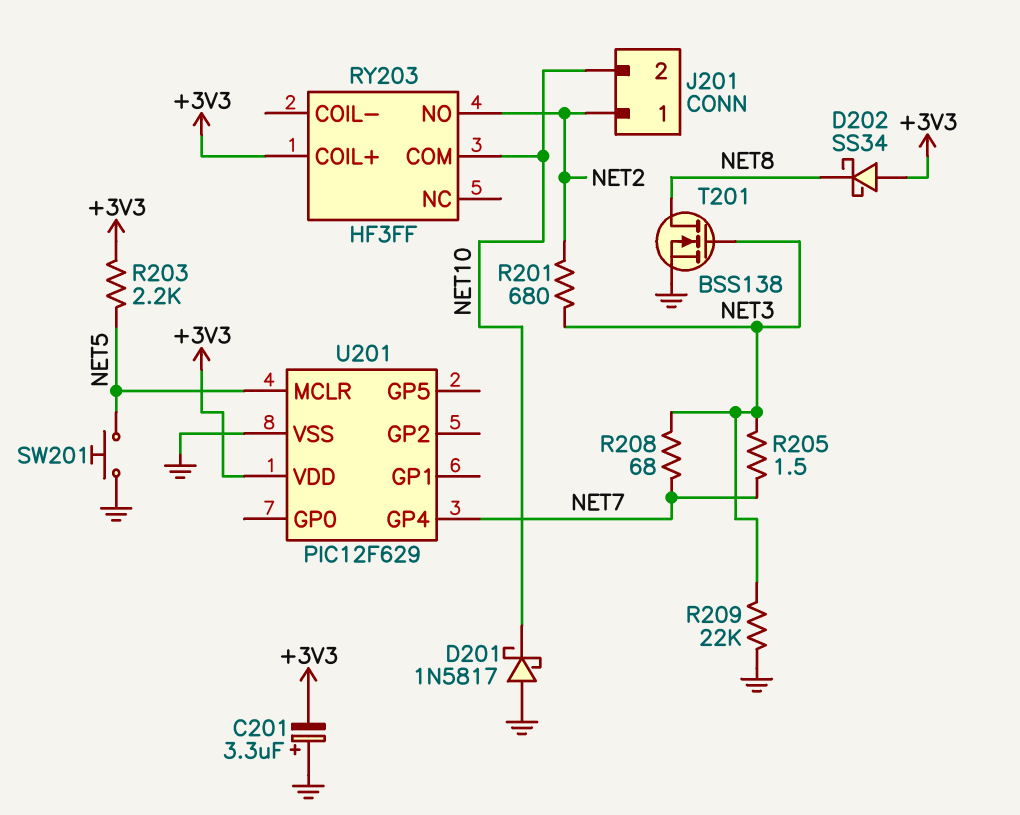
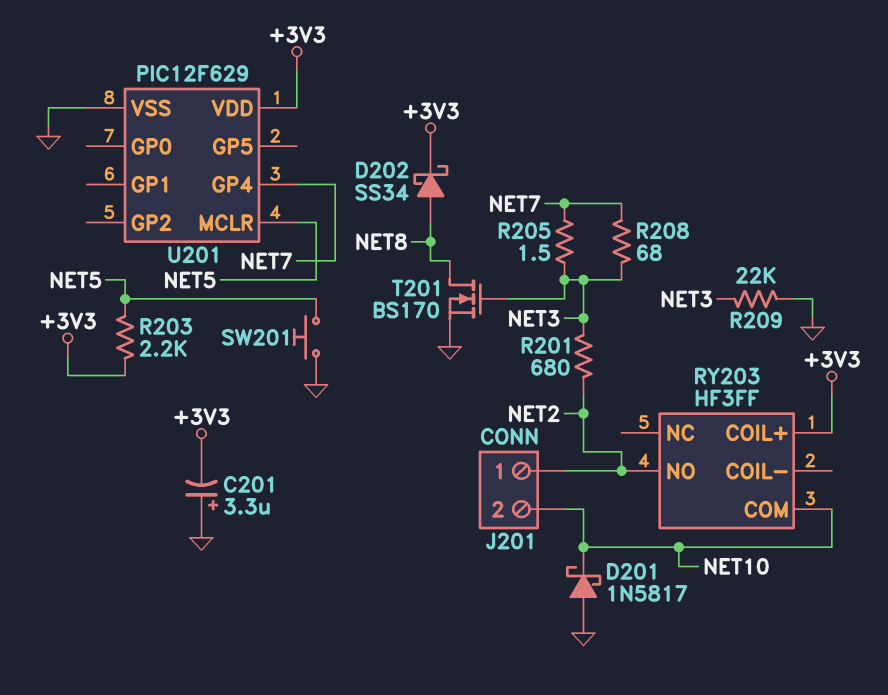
D202: schottky SS34 (A +3V3, K NET8) -> schottky SS34 (A NET8, K +3V3)
T201: NMOS BSS138 (G NET3, D NET8, S GND) -> NMOS BS170 (G NET3, D NET8, S GND)

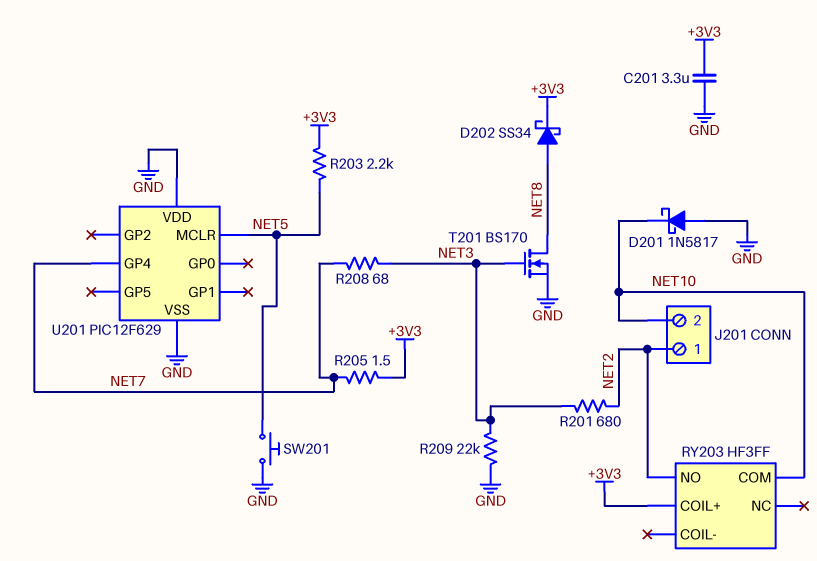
C201: 3.3uF (plus GND, minus +3V3) -> 3.3uF (+3V3, GND)
R205: 1.5 (NET3, NET7) -> 1.5 (+3V3, NET7)
U201 pin VDD: +3V3 -> GND

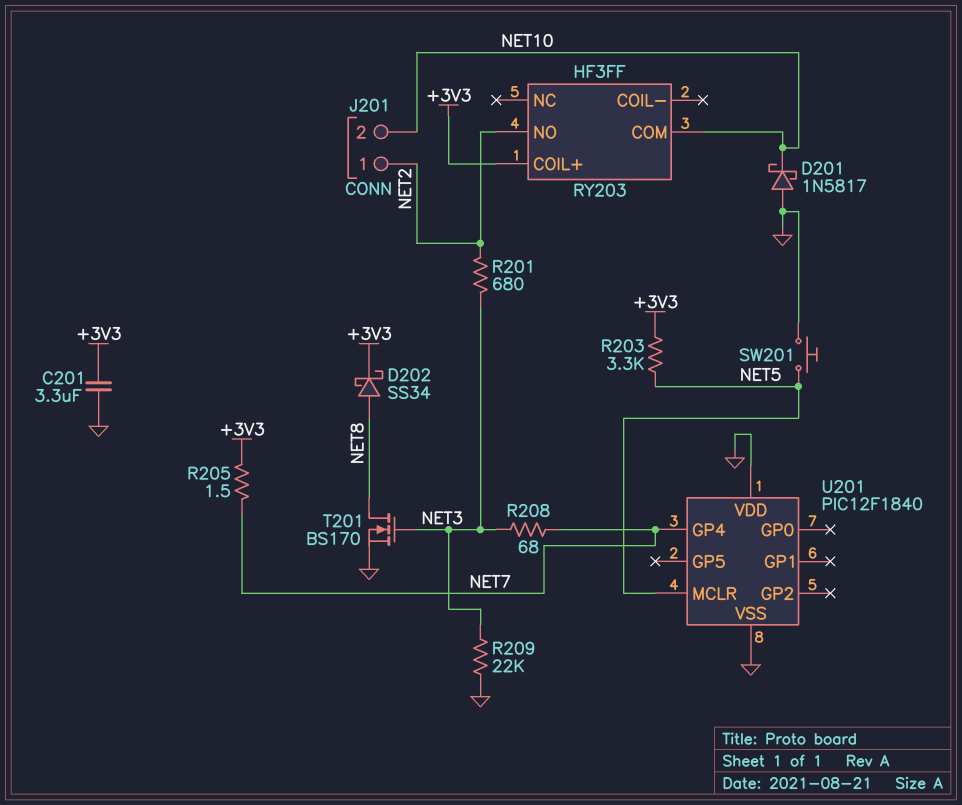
R203: 2.2k (+3V3, NET5) -> 3.3k (+3V3, NET5)
U201: PIC12F629 -> PIC12F1840

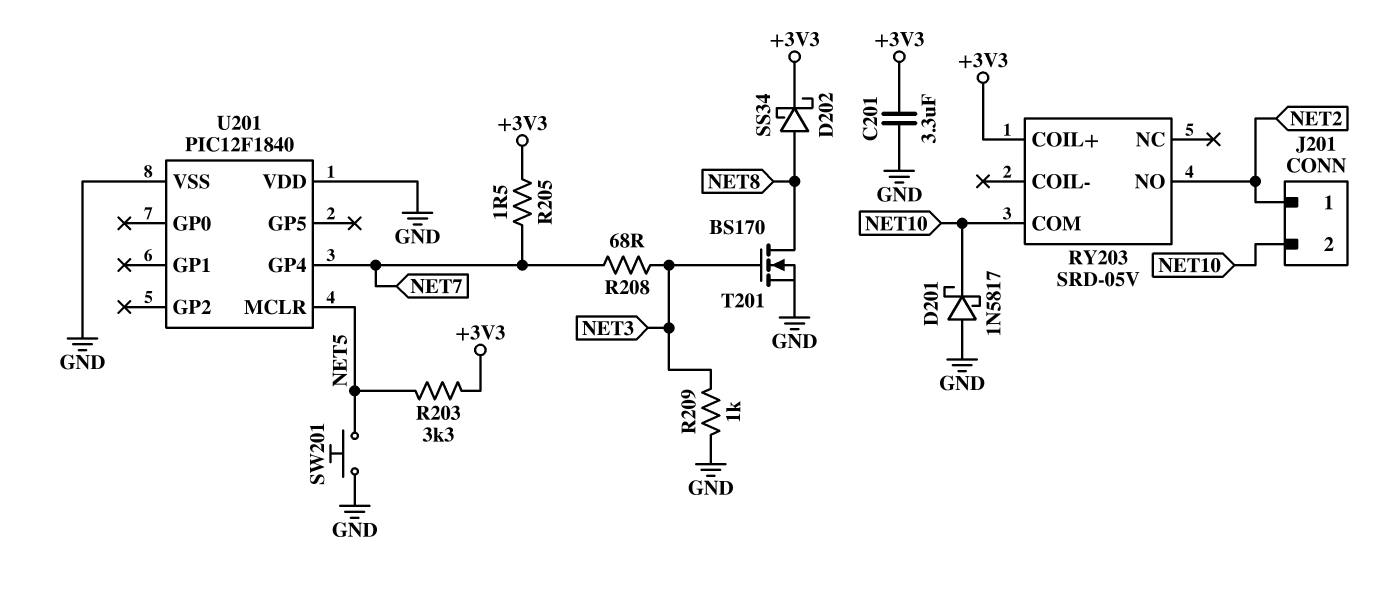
R201: 680 (NET2, NET3) -> none
R209: 22k (GND, NET3) -> 1k (GND, NET3)
RY203: HF3FF -> SRD-05V

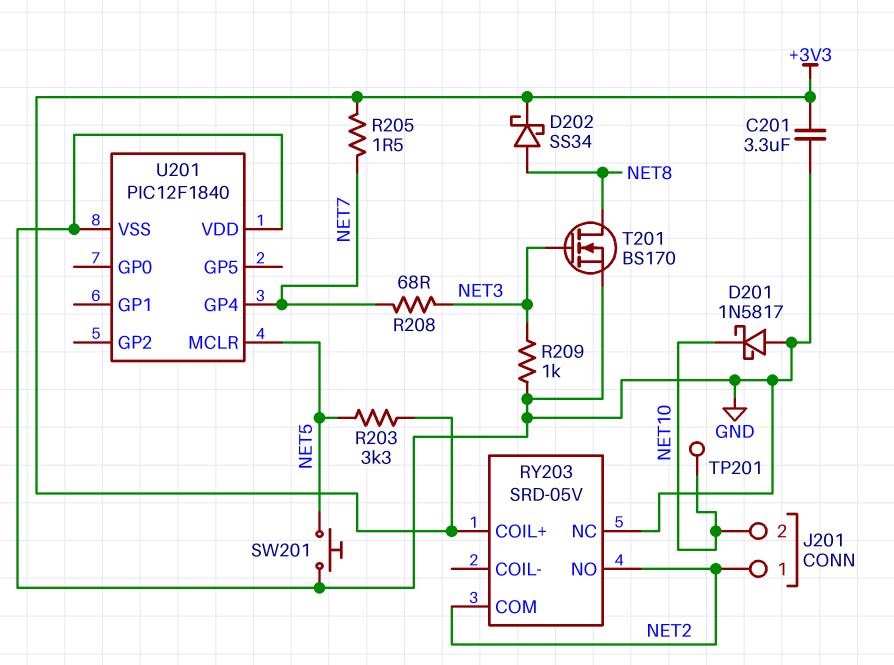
RY203 pin COM: NET10 -> NET2
RY203 pin NC: none -> GND
TP201: none -> test point (NET10)

